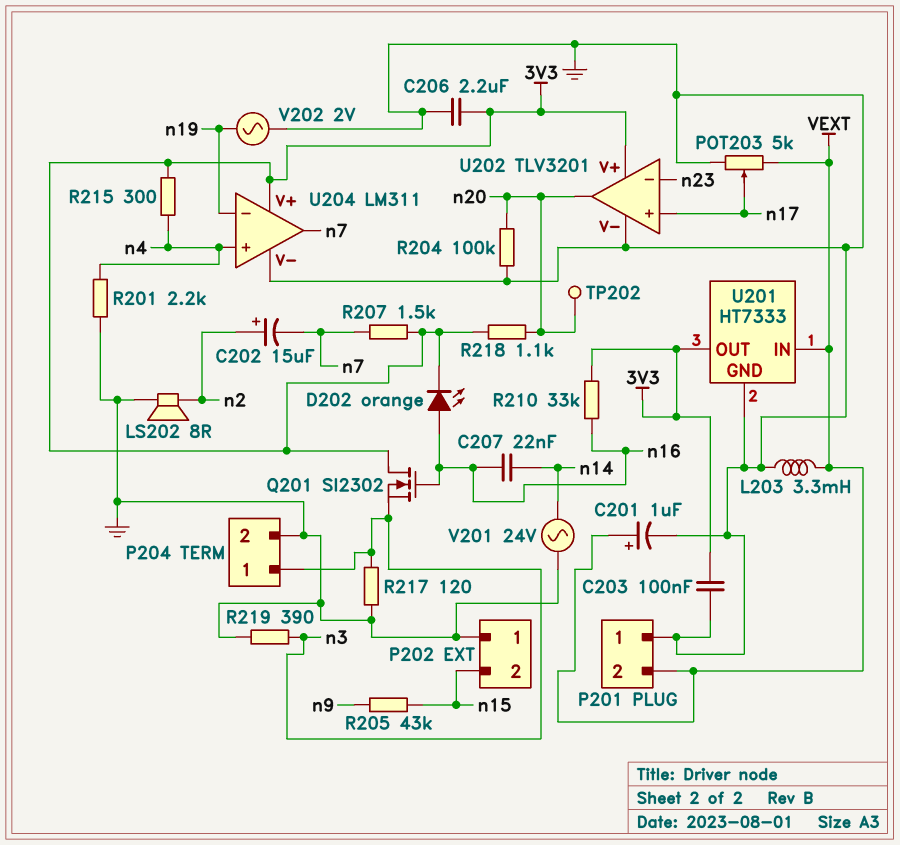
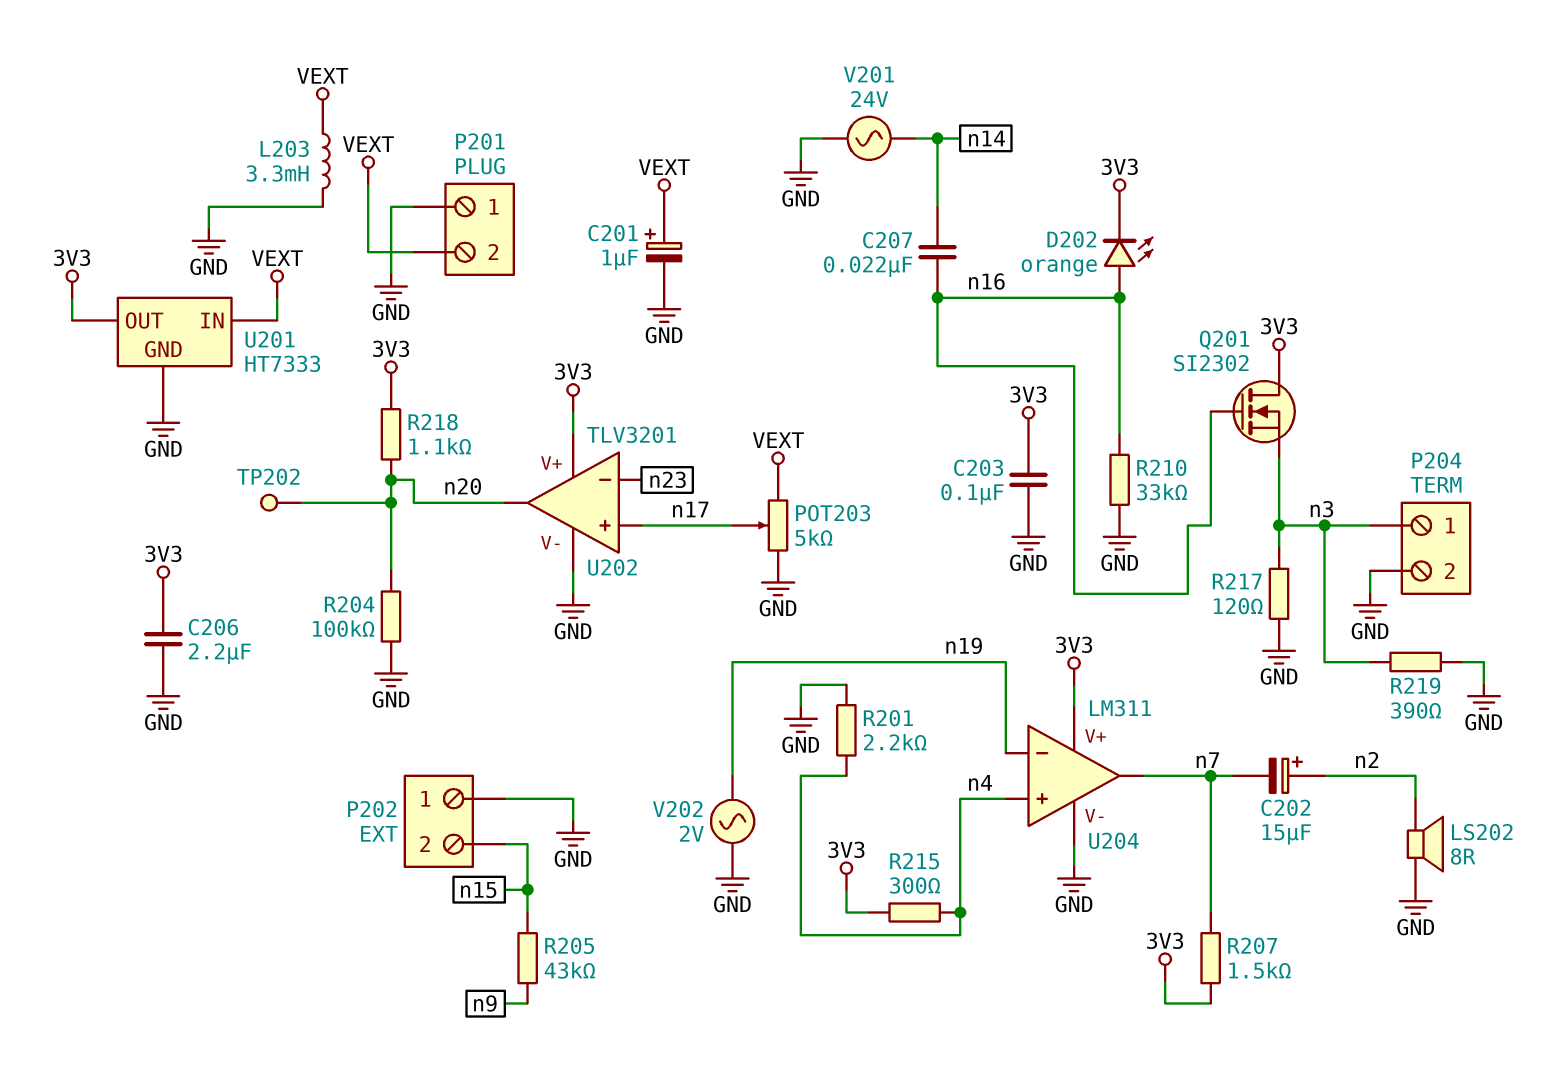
R210: 33k (3V3, n16) -> 33k (GND, n16)

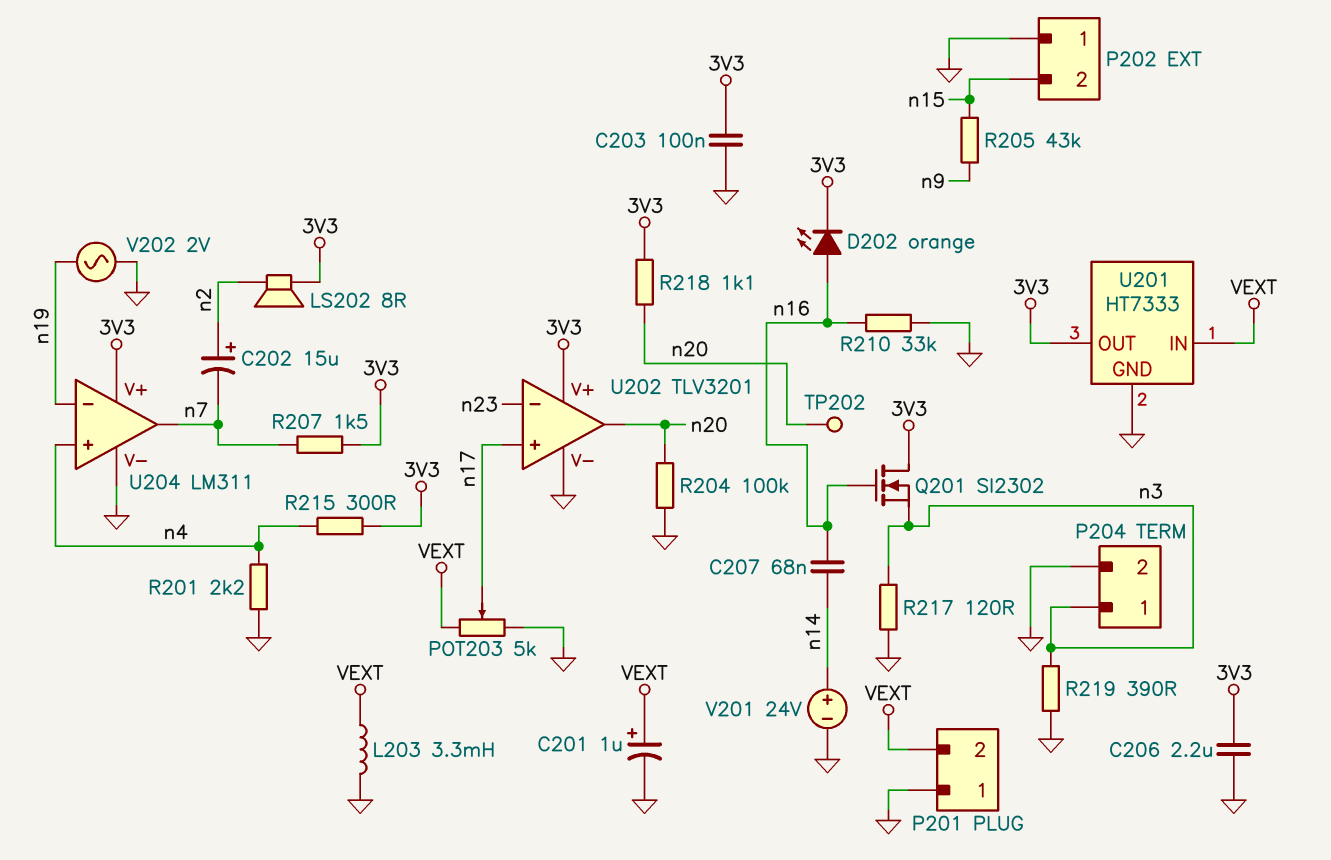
C207: 22nF (n14, n16) -> 68nF (n14, n16)
LS202: speaker 8R (GND, n2) -> speaker 8R (3V3, n2)
V201: AC 24V (GND, n14) -> 24V (plus n14, minus GND)

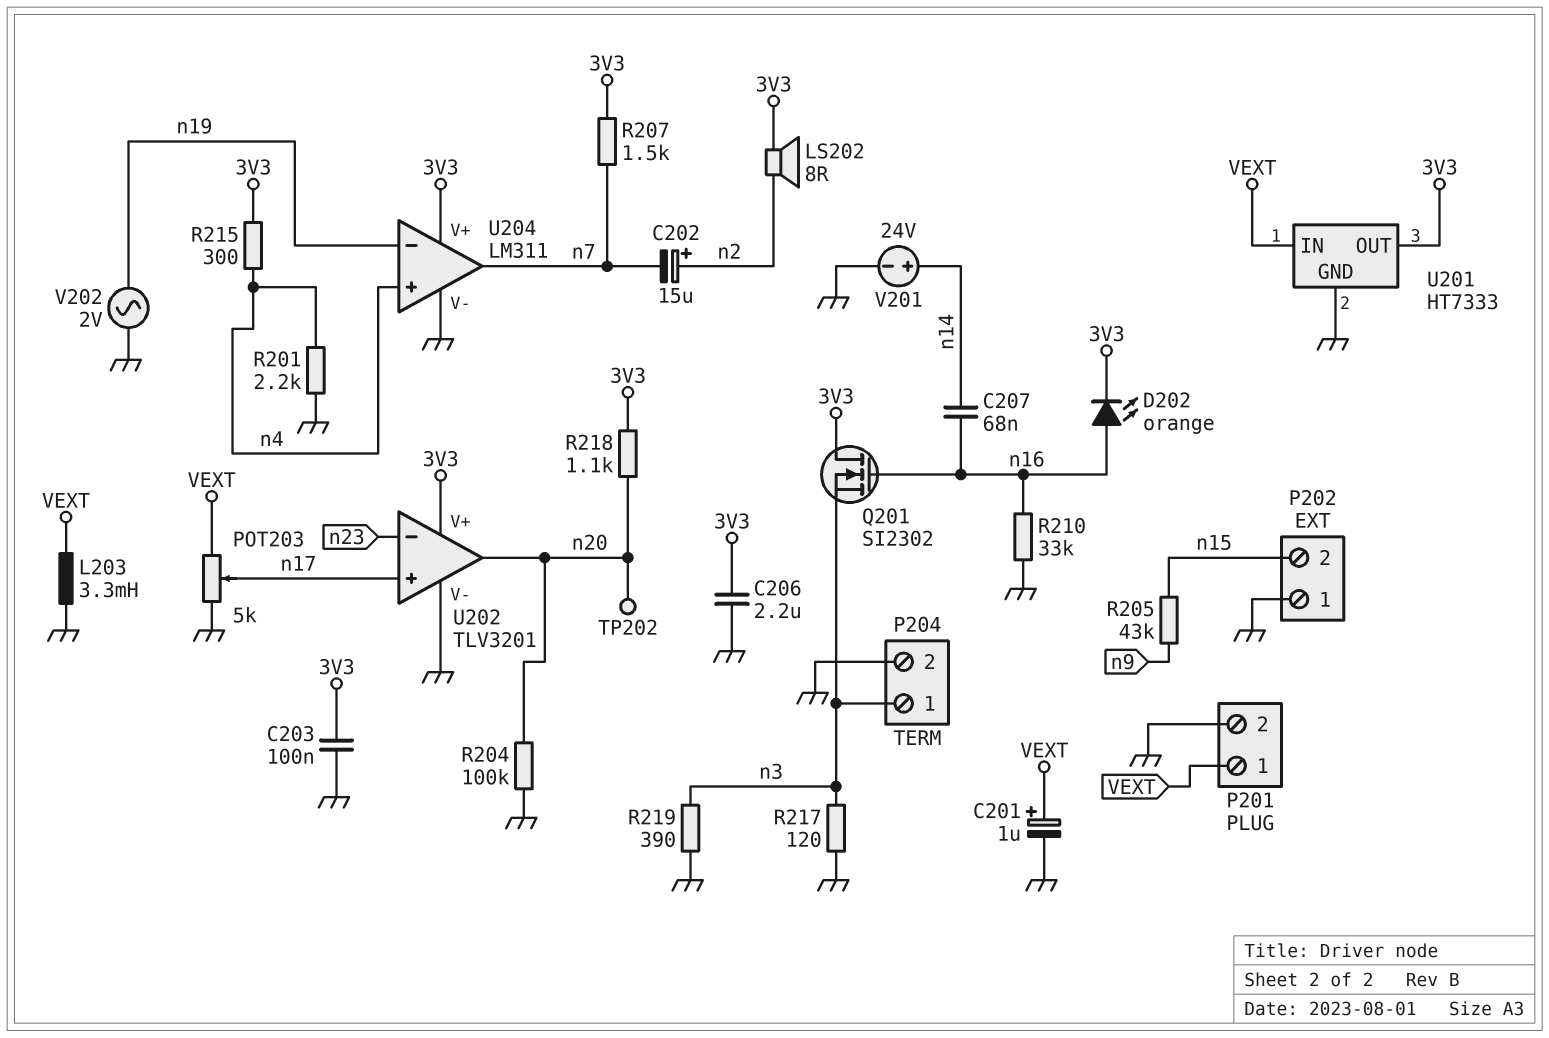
P201 pin 1: GND -> VEXT
P201 pin 2: VEXT -> GND

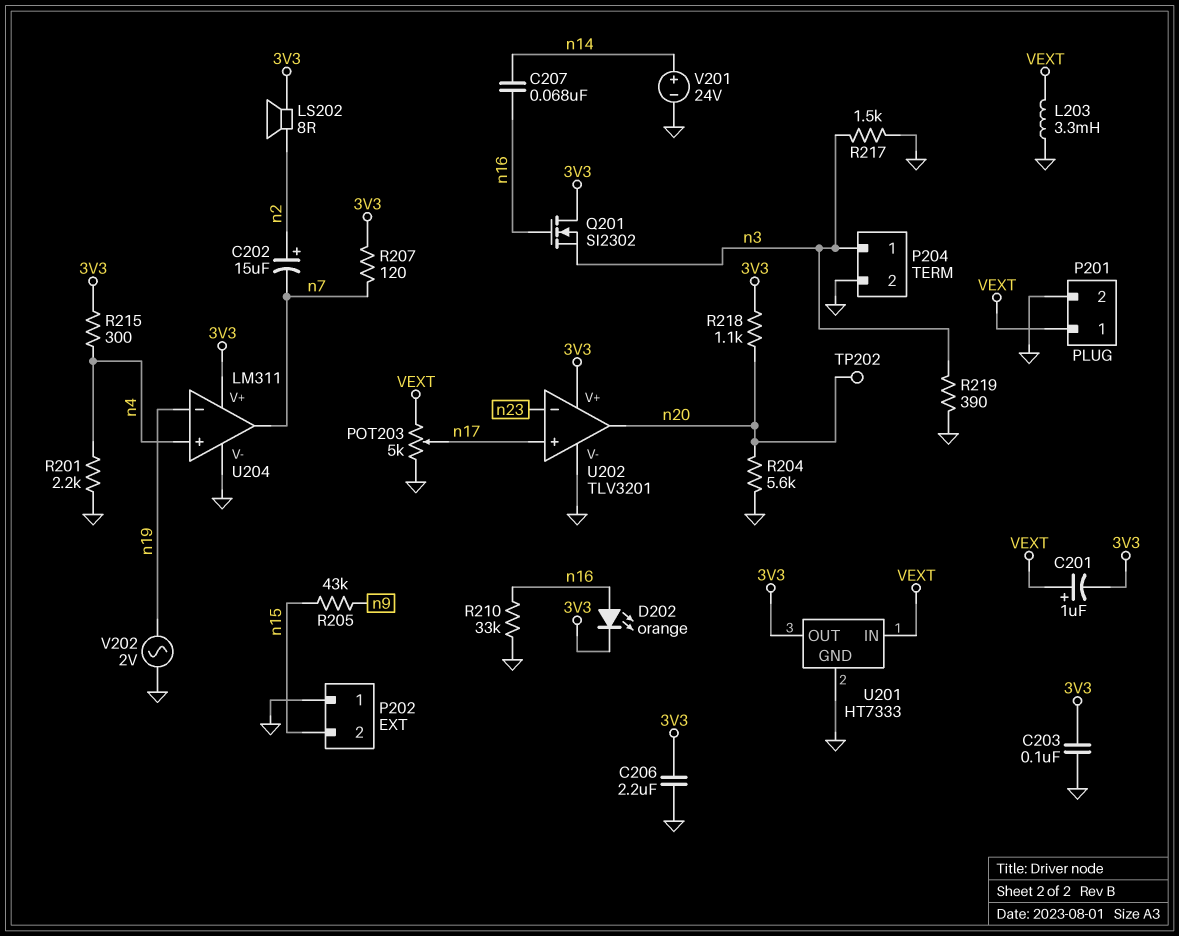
C201: 1uF (plus VEXT, minus GND) -> 1uF (plus VEXT, minus 3V3)
R204: 100k (GND, n20) -> 5.6k (GND, n20)
R207: 1.5k (3V3, n7) -> 120 (3V3, n7)
R217: 120 (GND, n3) -> 1.5k (GND, n3)

